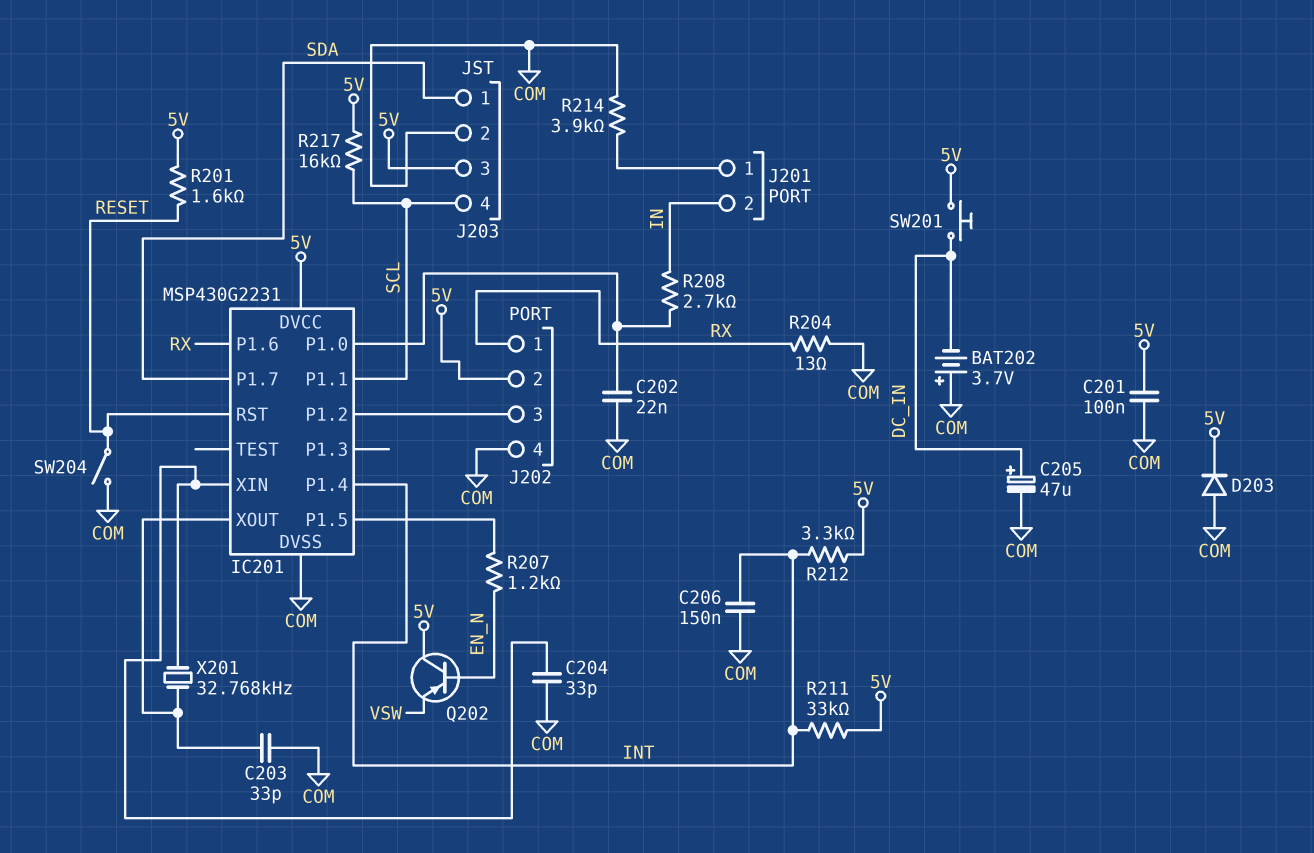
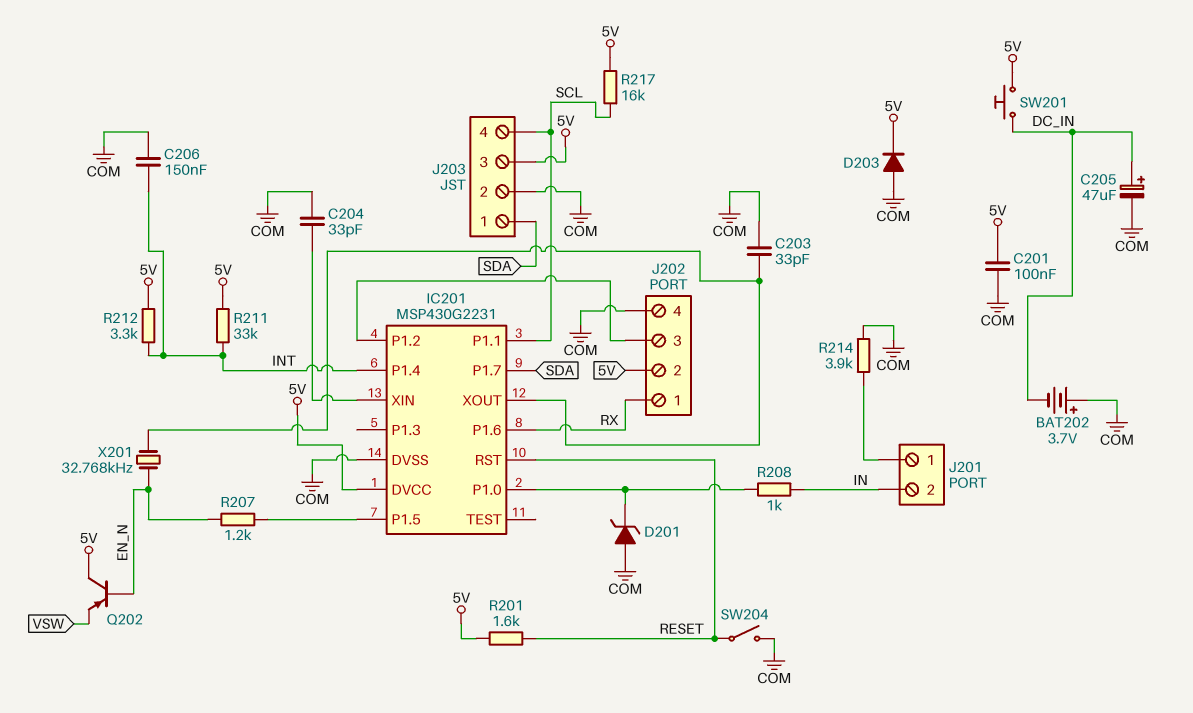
C202: 22nF (COM, IC201/P1.0) -> none
D201: none -> zener (A COM, K IC201/P1.0)
R204: 13 (COM, RX) -> none
R208: 2.7k (IC201/P1.0, IN) -> 1k (IC201/P1.0, IN)
X201: 32.768kHz (IC201/XIN, IC201/XOUT) -> 32.768kHz (EN_N, IC201/XOUT)

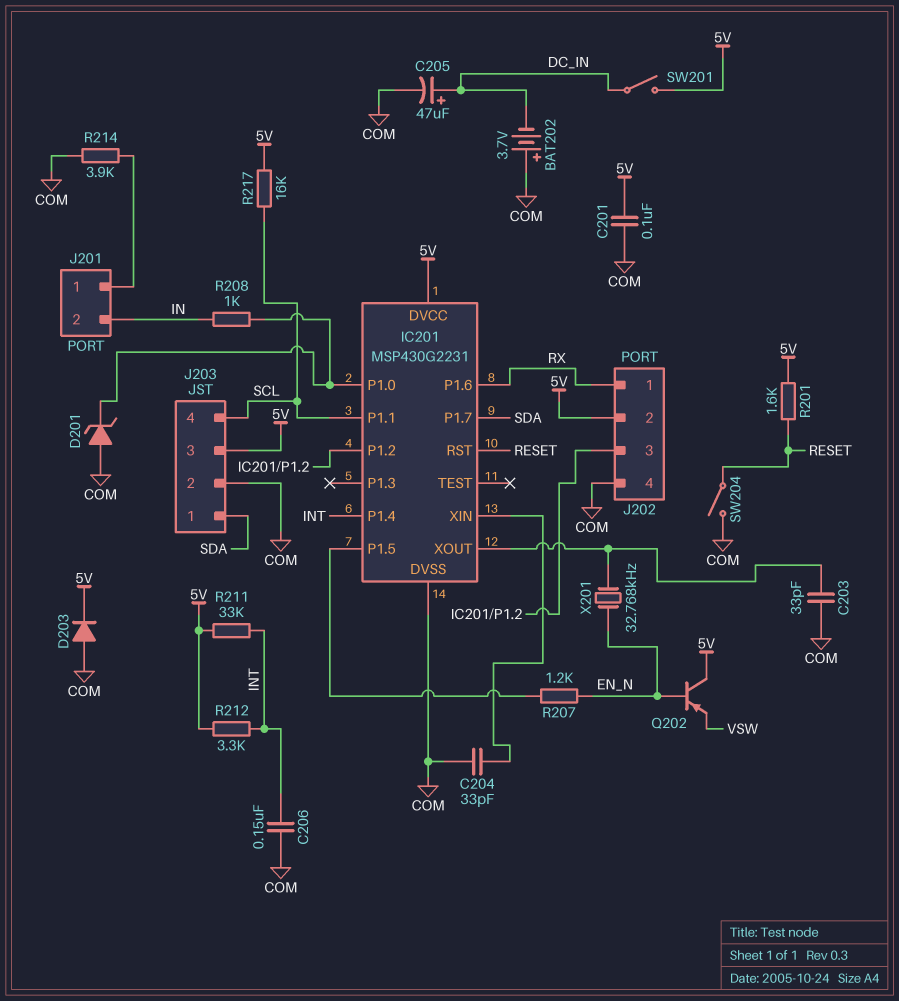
SW201: button (5V, DC_IN) -> switch (5V, DC_IN)

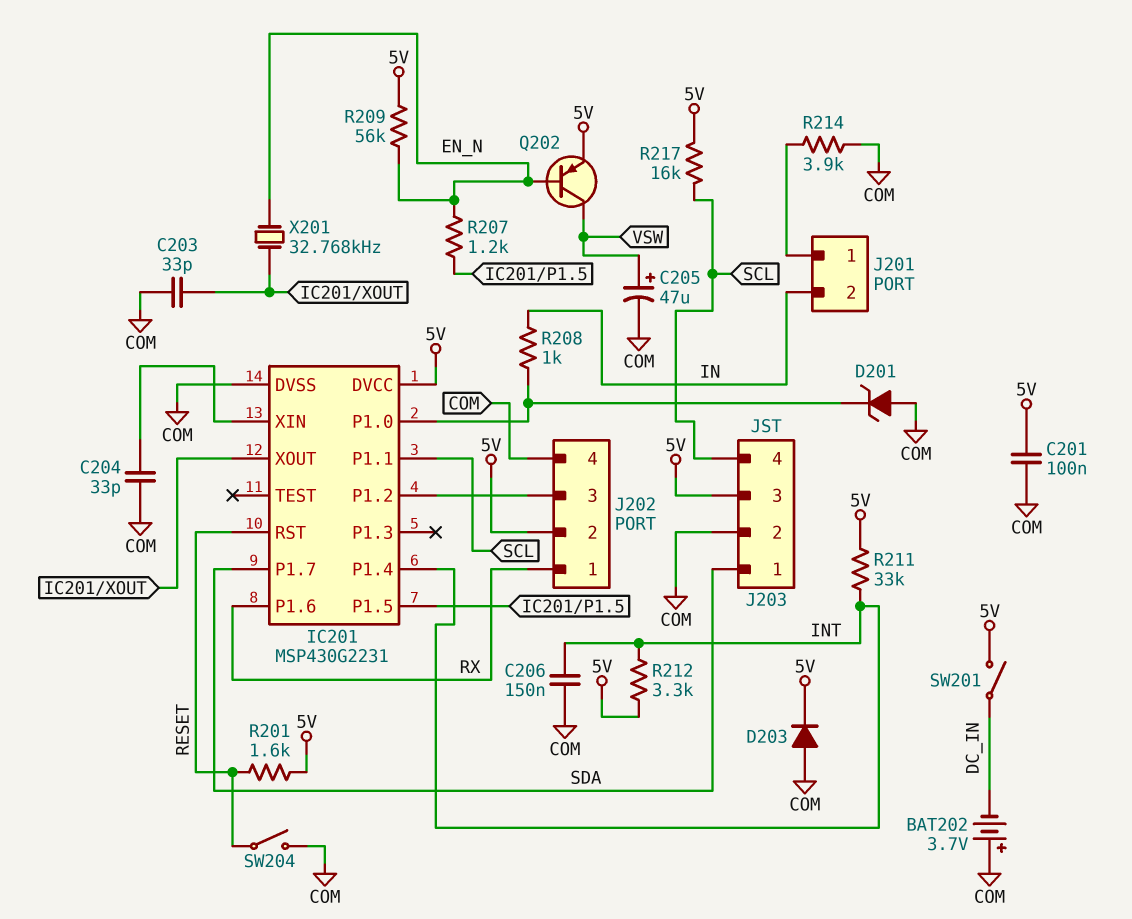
C205: 47uF (plus DC_IN, minus COM) -> 47uF (plus VSW, minus COM)
Q202: PNP (B EN_N, C 5V, E VSW) -> PNP (B EN_N, C VSW, E 5V)
R209: none -> 56k (5V, EN_N)

